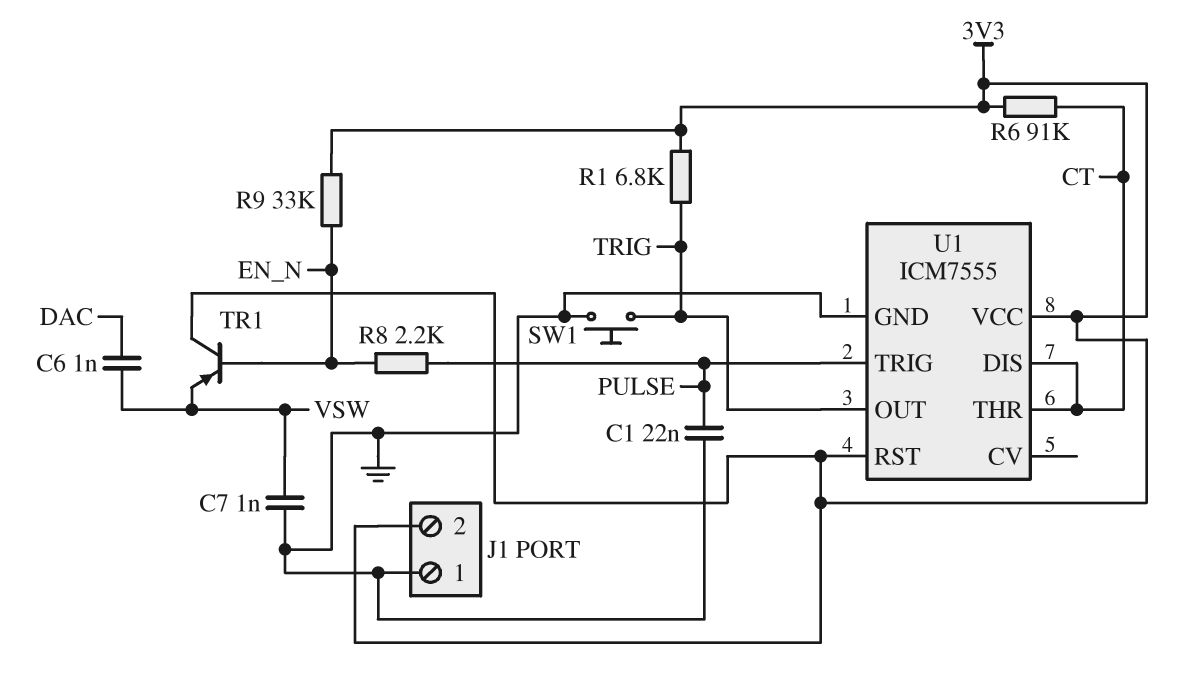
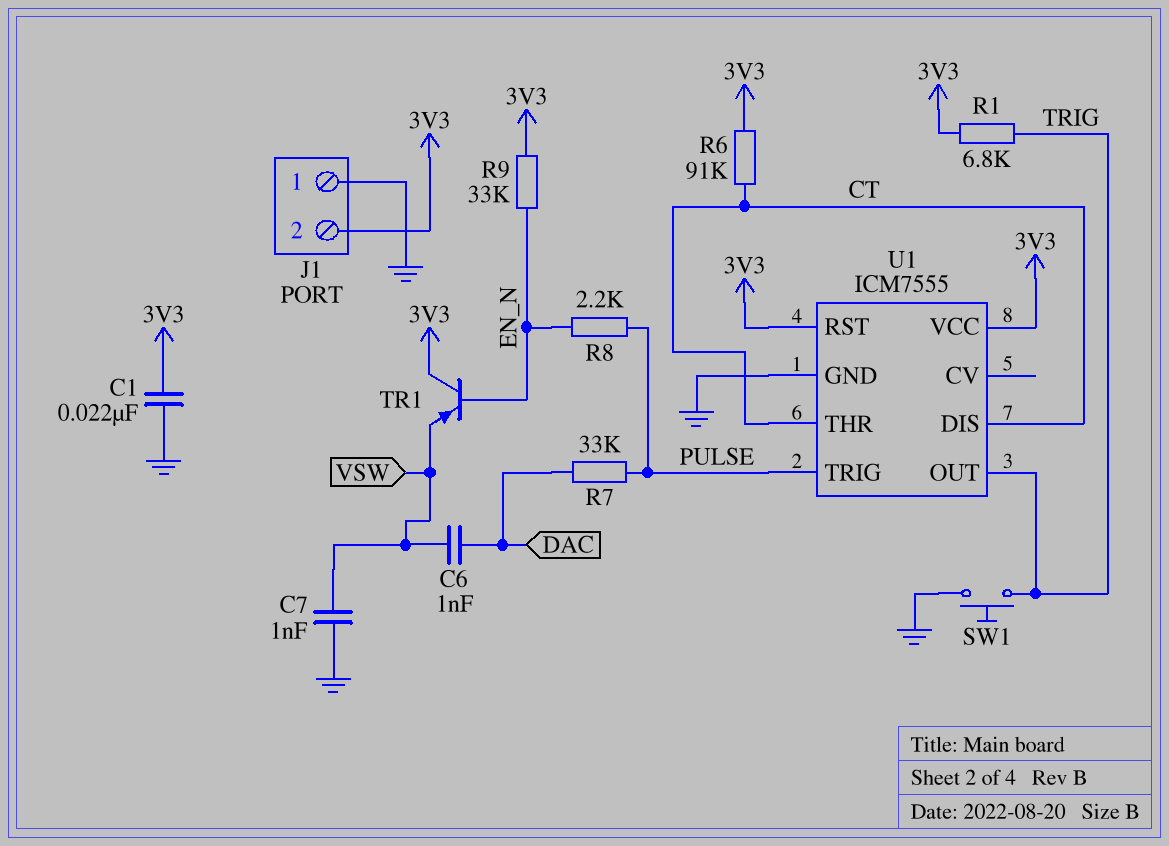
C1: 22nF (GND, PULSE) -> 22nF (3V3, GND)
R7: none -> 33k (DAC, PULSE)

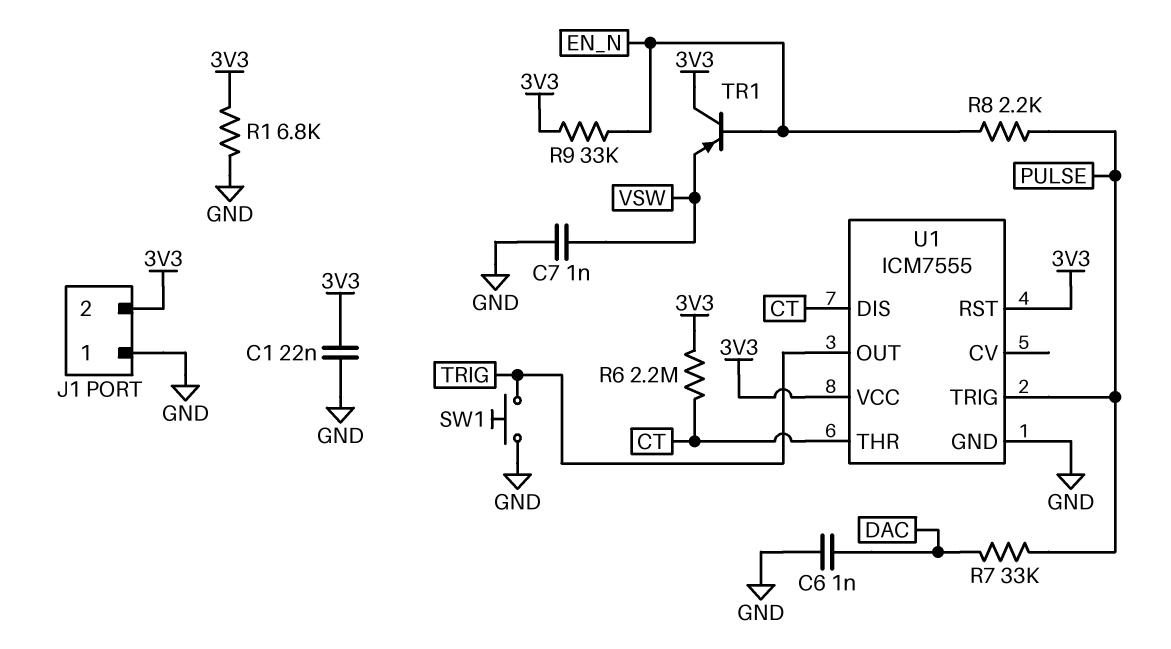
C6: 1nF (DAC, VSW) -> 1nF (DAC, GND)
R1: 6.8k (3V3, TRIG) -> 6.8k (3V3, GND)
R6: 91k (3V3, CT) -> 2.2M (3V3, CT)

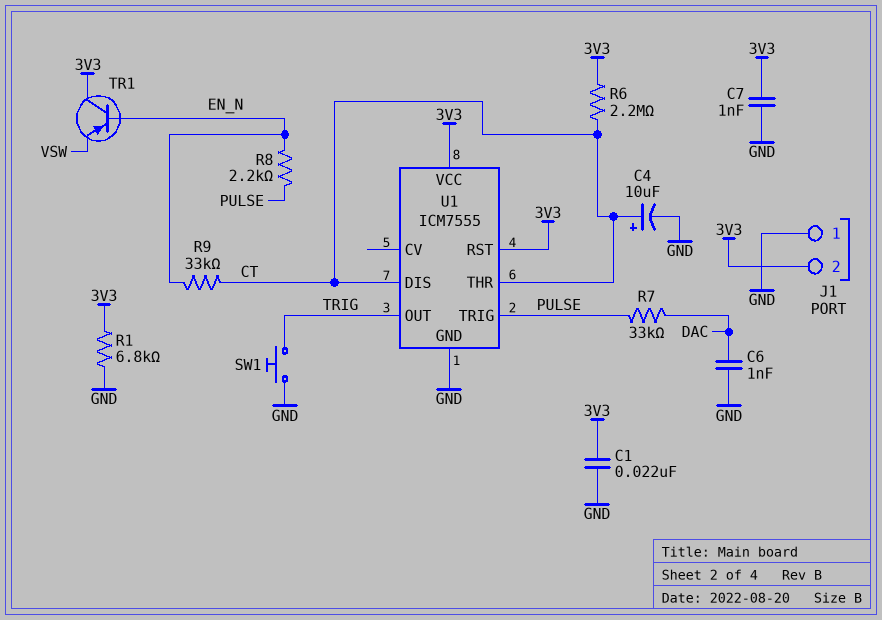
C4: none -> 10uF (plus CT, minus GND)
C7: 1nF (GND, VSW) -> 1nF (3V3, GND)
R9: 33k (3V3, EN_N) -> 33k (CT, EN_N)

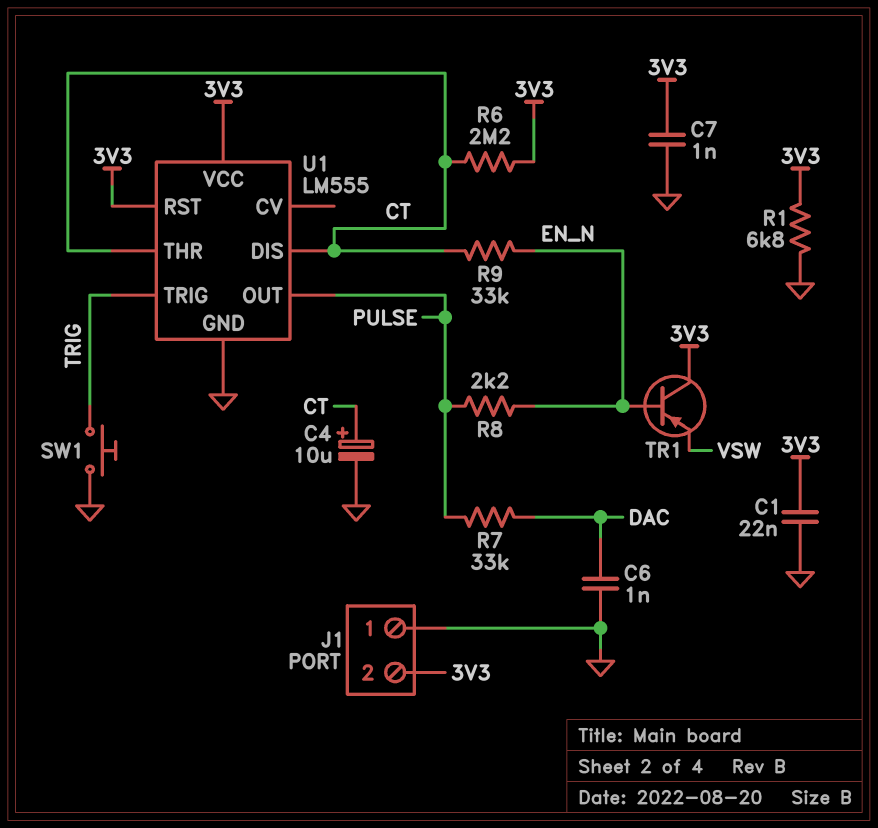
U1: ICM7555 -> LM555
U1 pin OUT: TRIG -> PULSE
U1 pin TRIG: PULSE -> TRIG

